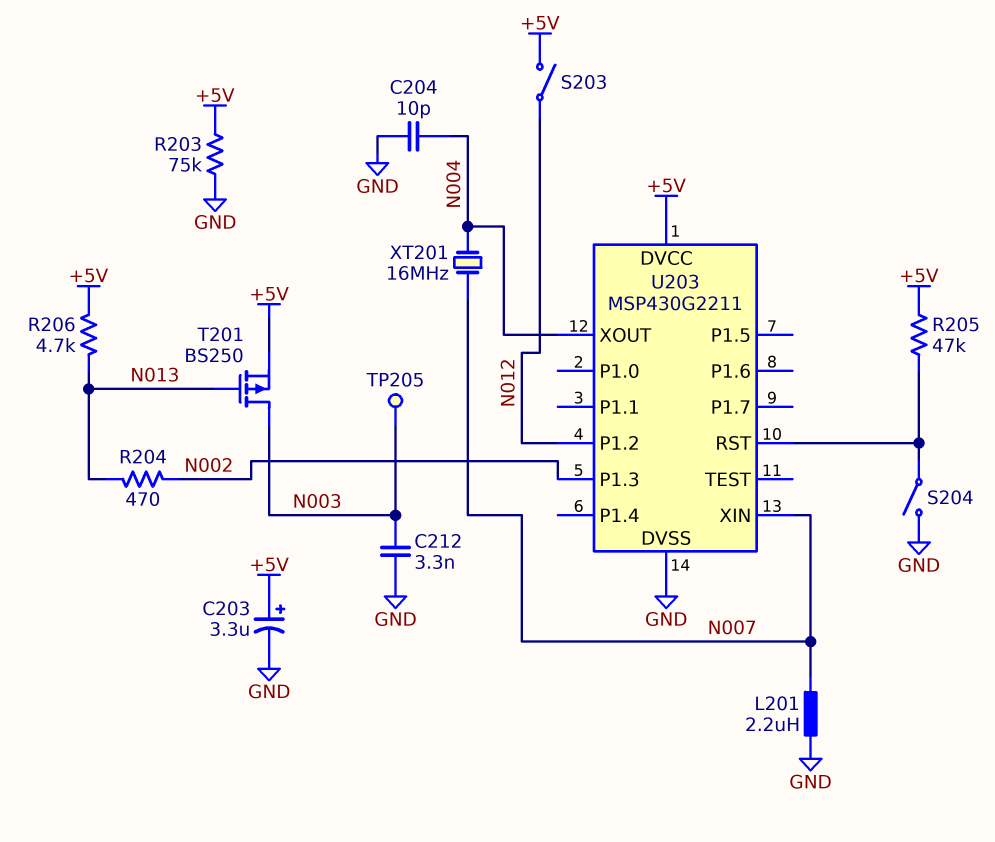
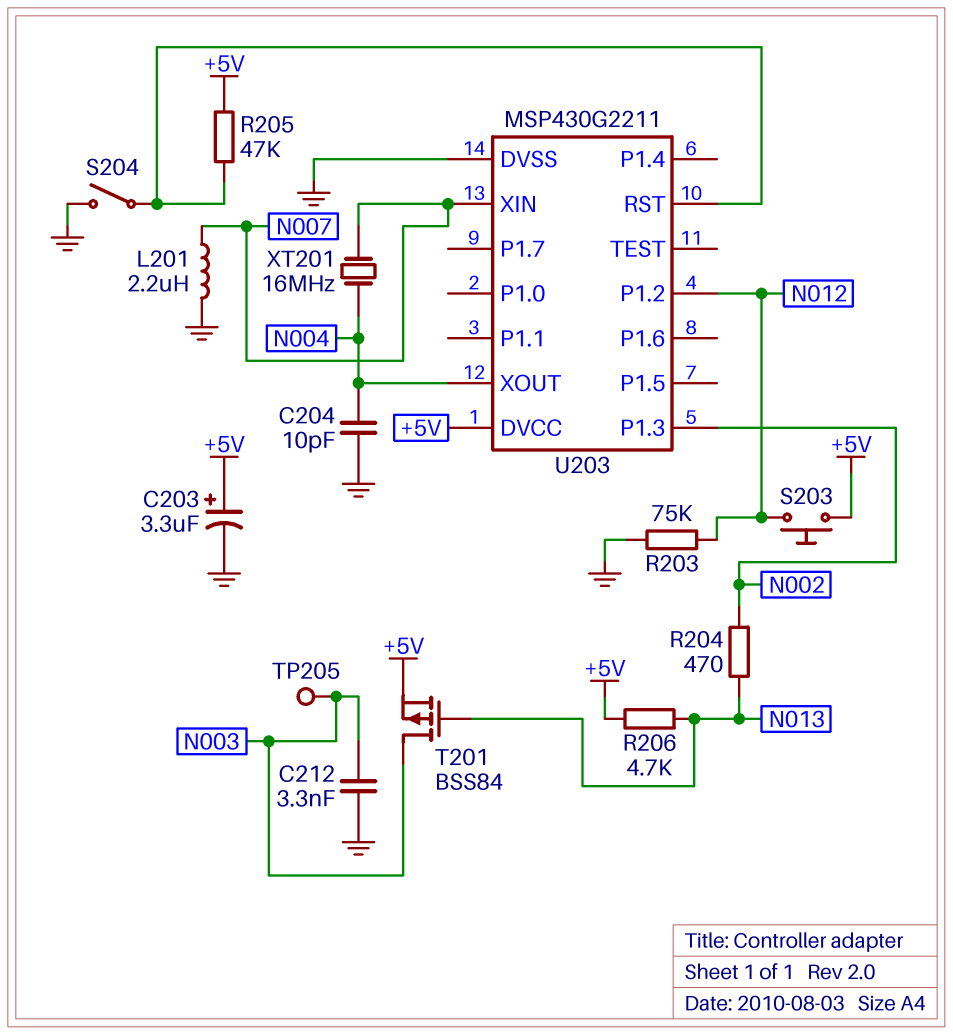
R203: 75k (+5V, GND) -> 75k (GND, N012)
S203: switch (+5V, N012) -> button (+5V, N012)
T201: PMOS BS250 (G N013, D N003, S +5V) -> PMOS BSS84 (G N013, D N003, S +5V)

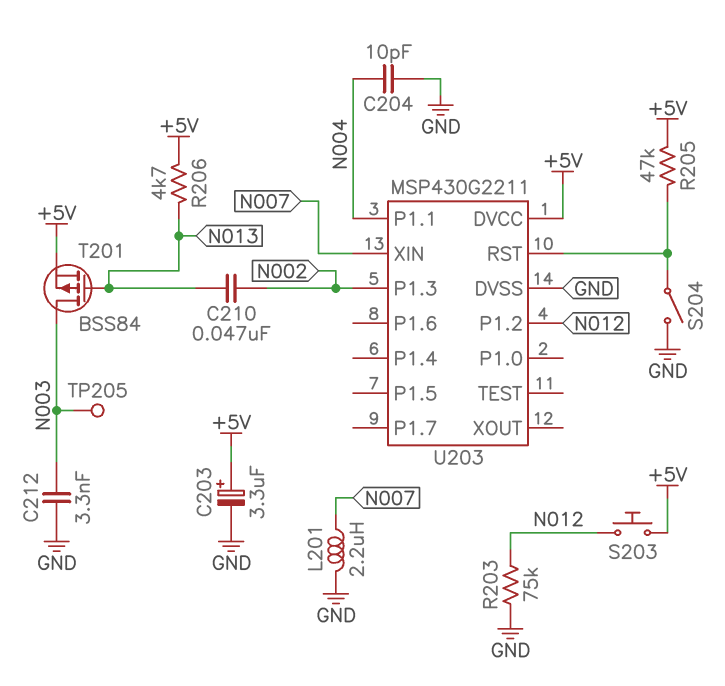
C210: none -> 47nF (N002, N013)
R204: 470 (N002, N013) -> none
U203 pin P1.1: none -> N004
U203 pin XOUT: N004 -> none
XT201: 16MHz (N004, N007) -> none

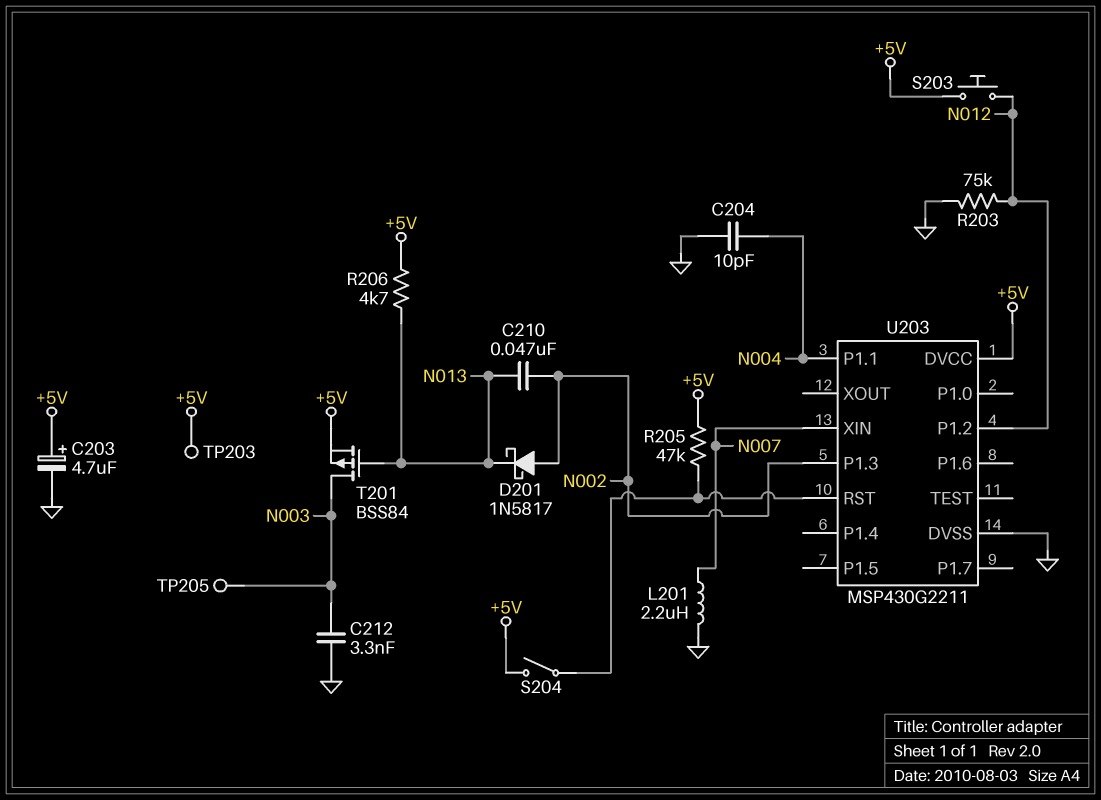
C203: 3.3uF (plus +5V, minus GND) -> 4.7uF (plus +5V, minus GND)
D201: none -> schottky 1N5817 (A N002, K N013)
S204: switch (GND, U203/RST) -> switch (+5V, U203/RST)
TP203: none -> test point (+5V)

